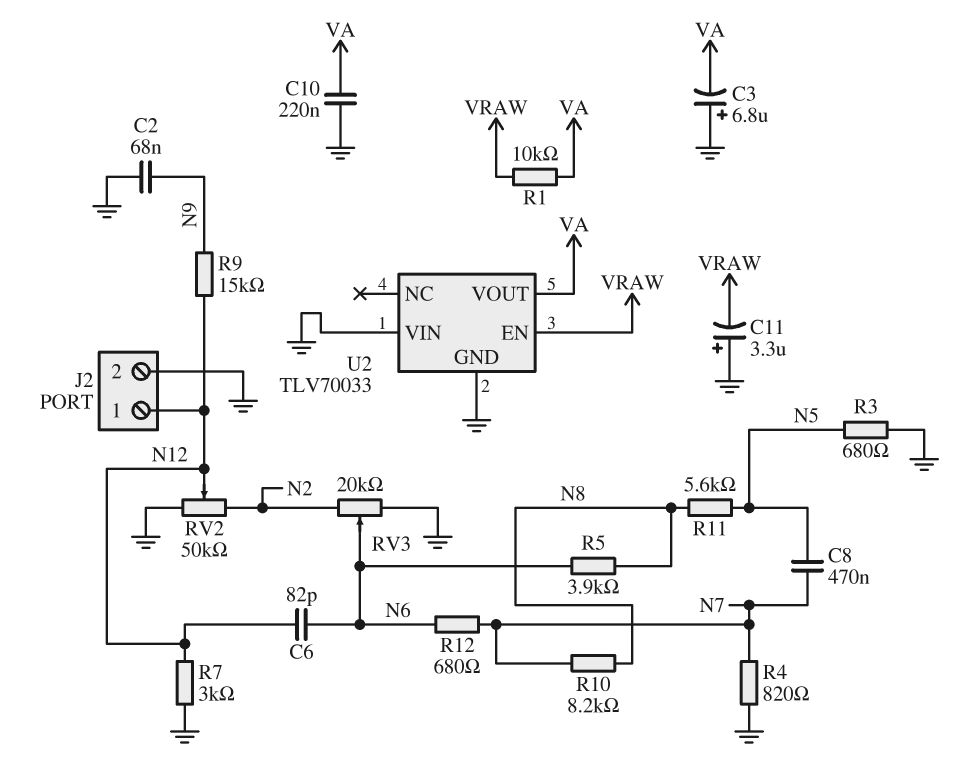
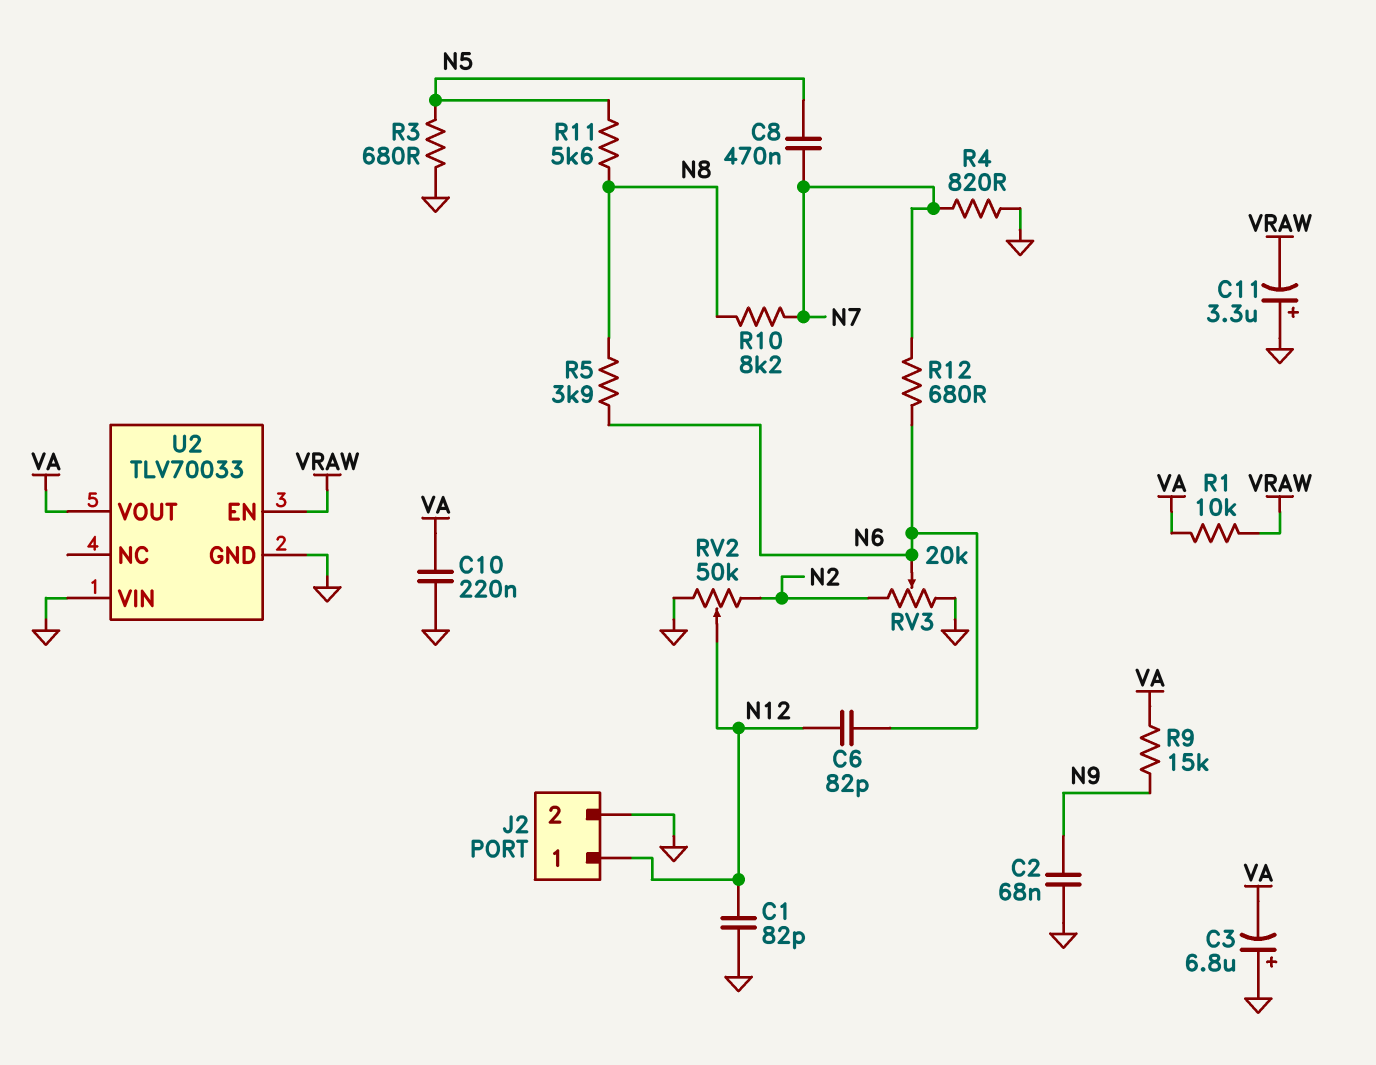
C1: none -> 82pF (GND, N12)
R7: 3k (GND, N12) -> none
R9: 15k (N9, N12) -> 15k (N9, VA)

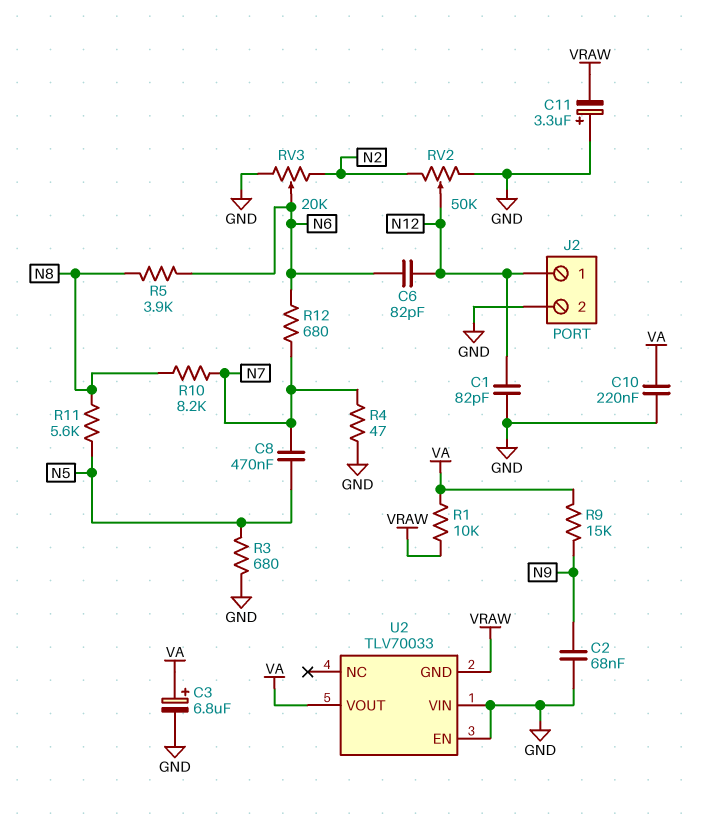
C3: 6.8uF (plus GND, minus VA) -> 6.8uF (plus VA, minus GND)
R4: 820 (GND, N7) -> 47 (GND, N7)
U2 pin EN: VRAW -> GND
U2 pin GND: GND -> VRAW

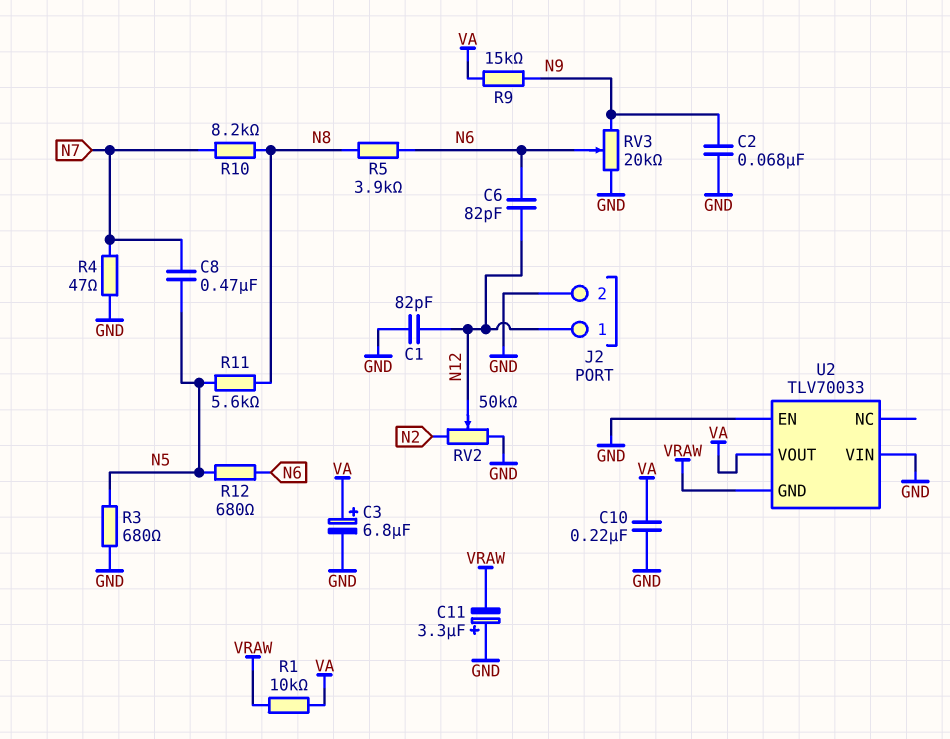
R12: 680 (N6, N7) -> 680 (N5, N6)
RV3: 20k (GND, N2, wiper N6) -> 20k (GND, N9, wiper N6)

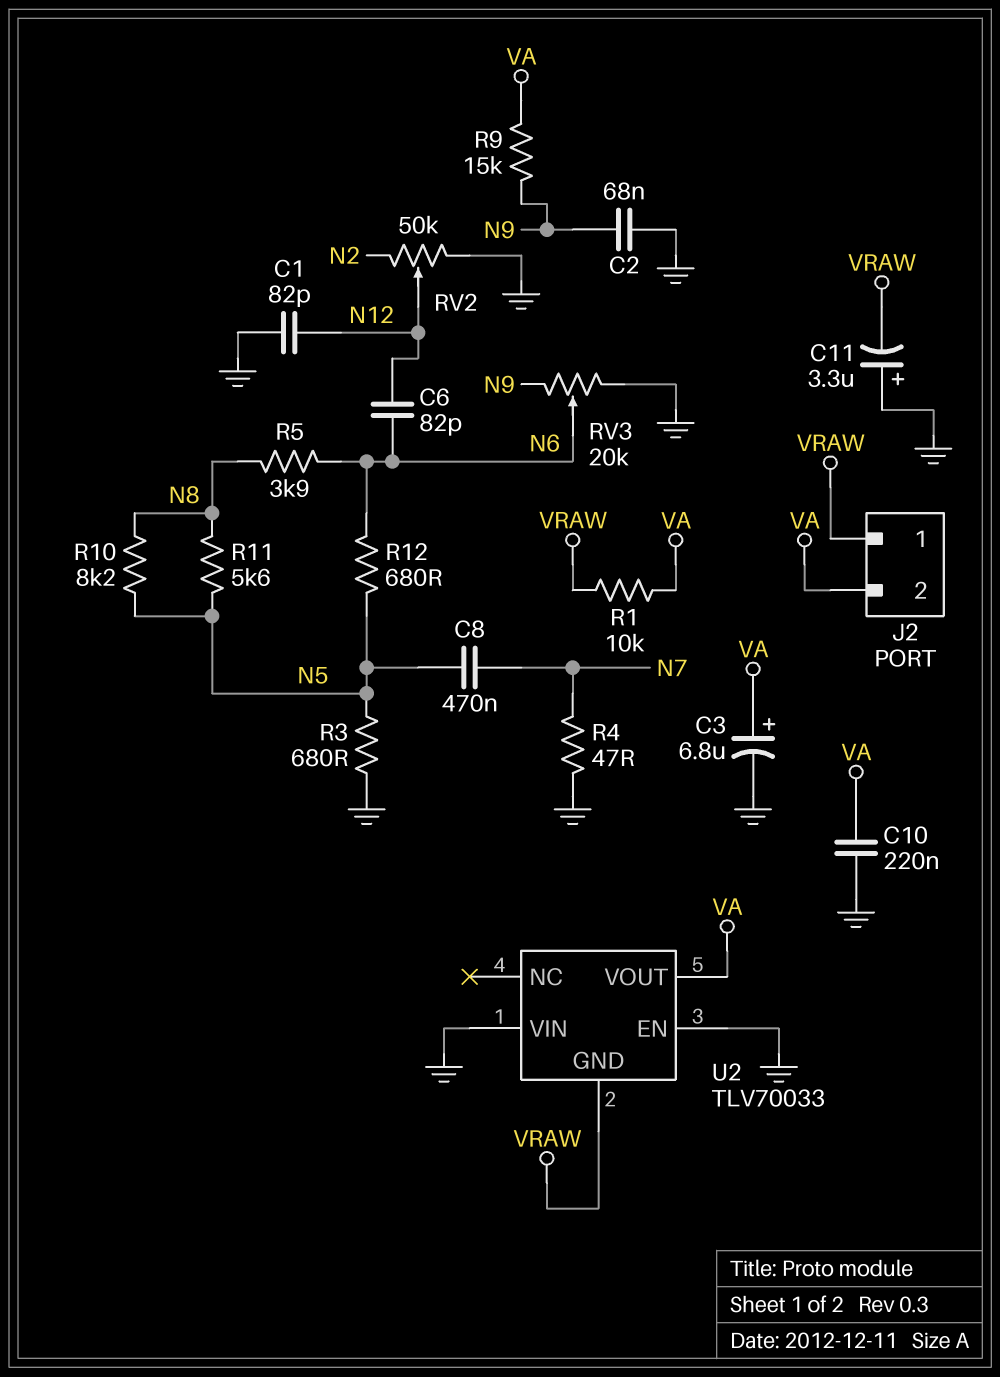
J2 pin 1: N12 -> VRAW
J2 pin 2: GND -> VA
R10: 8.2k (N7, N8) -> 8.2k (N5, N8)

